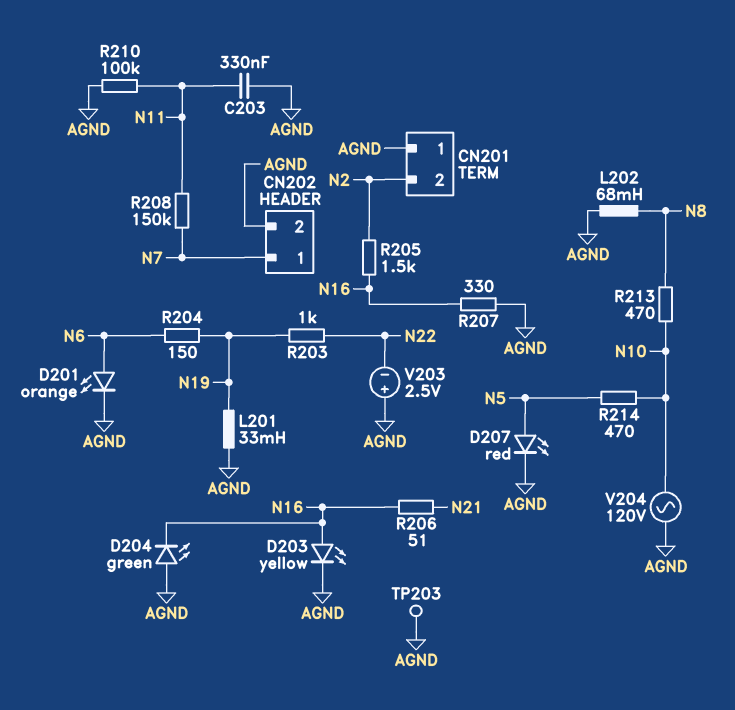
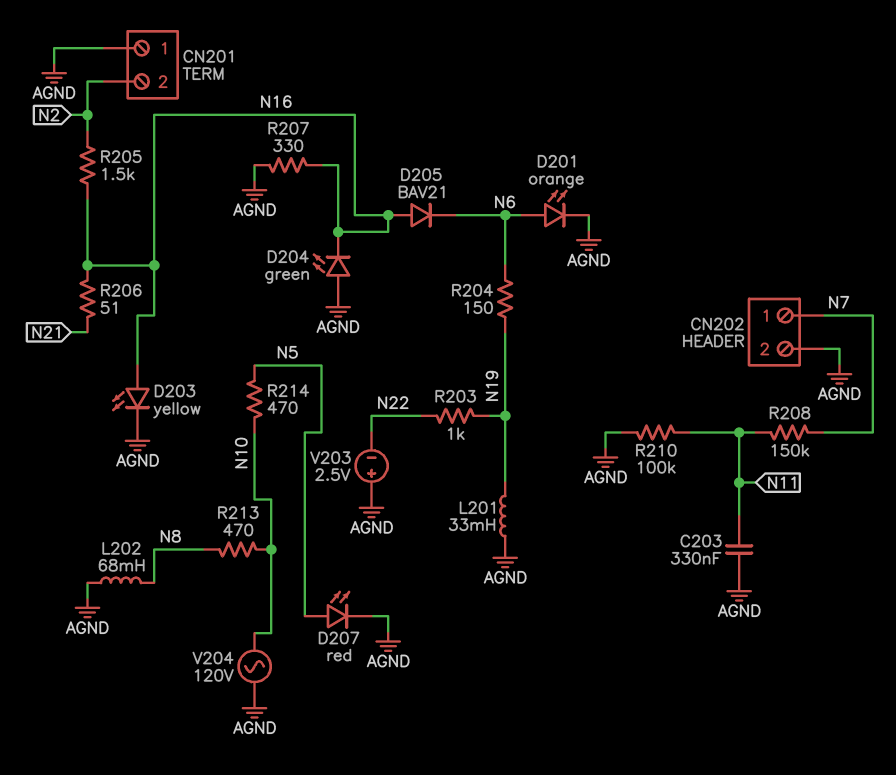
D205: none -> diode BAV21 (A N16, K N6)
TP203: test point (AGND) -> none

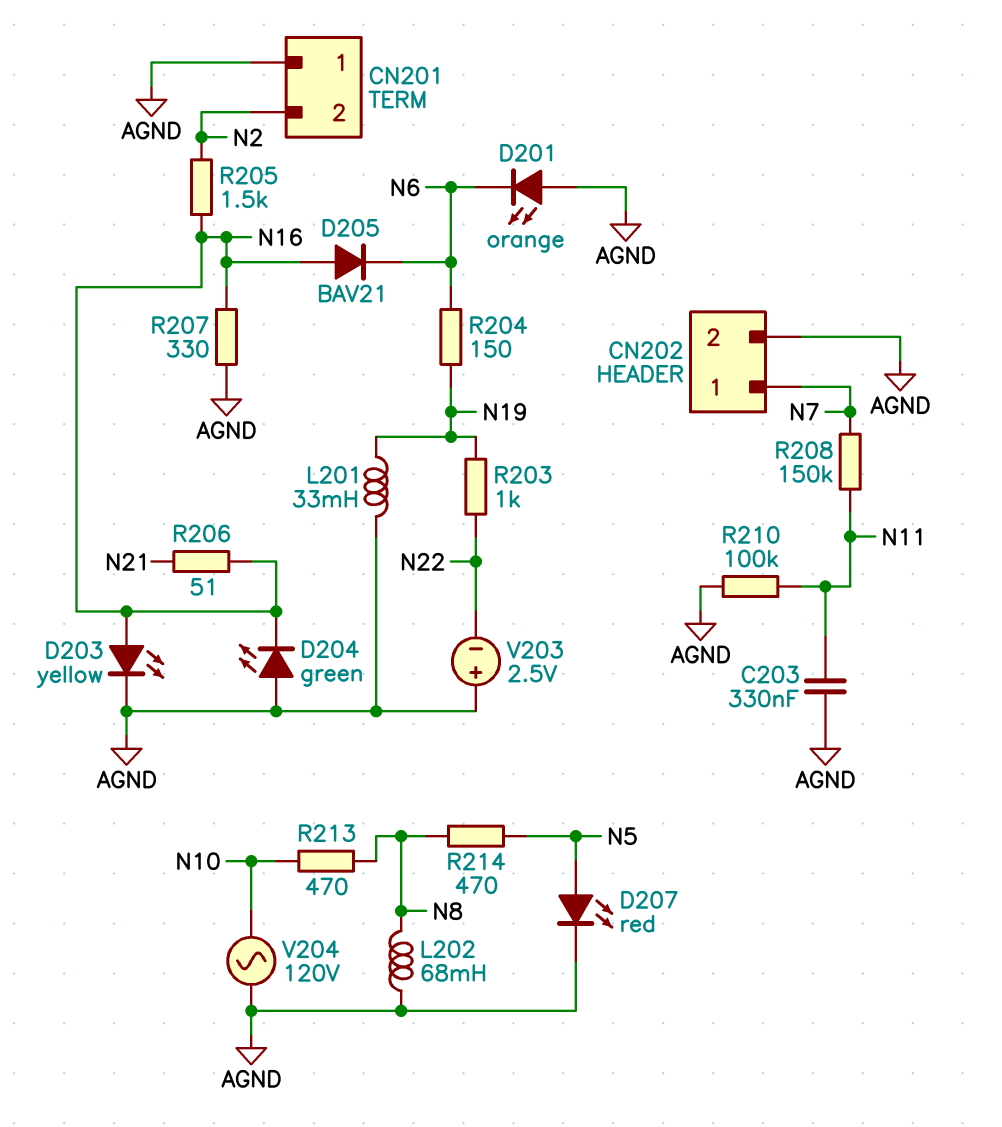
D201: LED orange (A N6, K AGND) -> LED orange (A AGND, K N6)
R214: 470 (N5, N10) -> 470 (N5, N8)

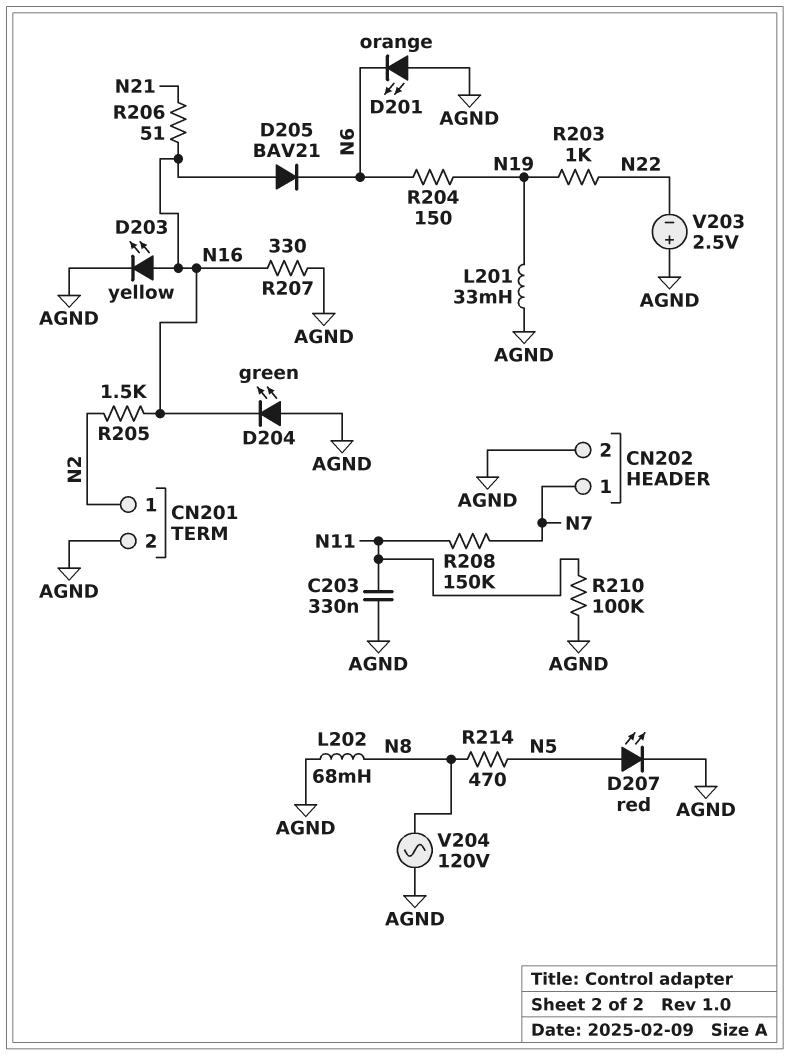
CN201 pin 1: AGND -> N2
CN201 pin 2: N2 -> AGND
R213: 470 (N8, N10) -> none
V204: AC 120V (AGND, N10) -> AC 120V (AGND, N8)

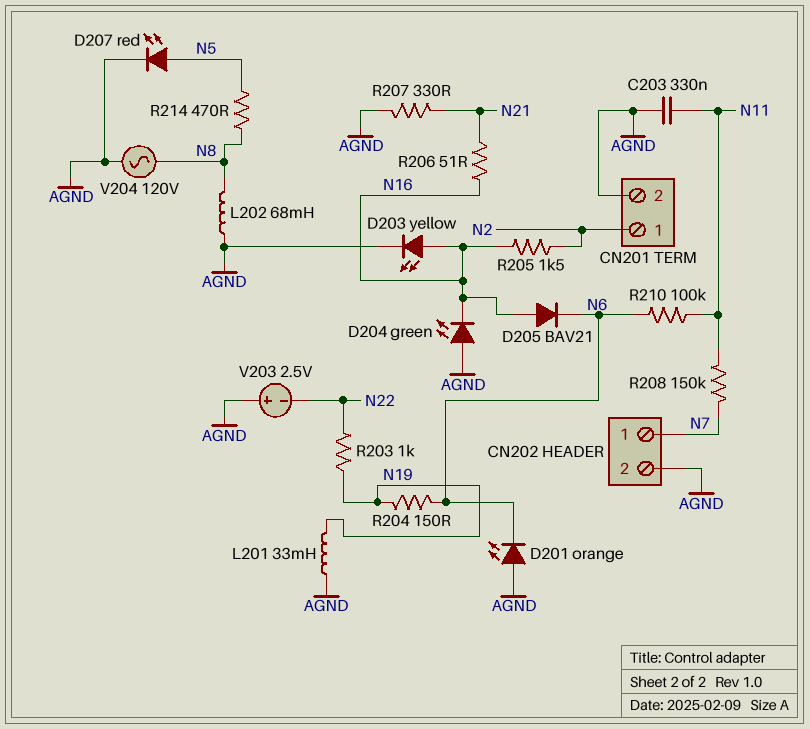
R207: 330 (AGND, N16) -> 330 (AGND, N21)
R210: 100k (AGND, N11) -> 100k (N6, N11)

